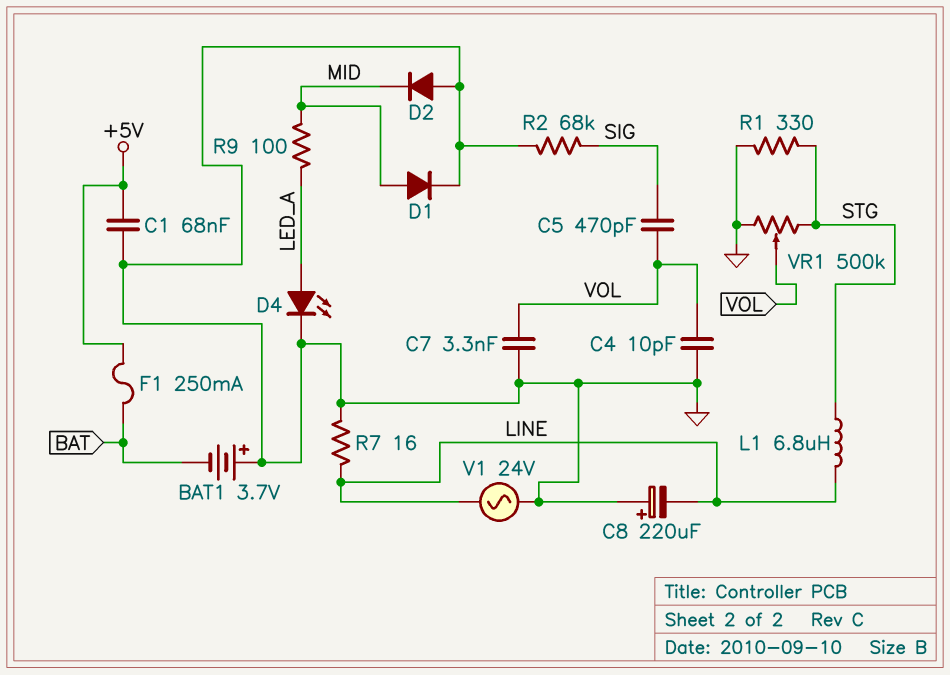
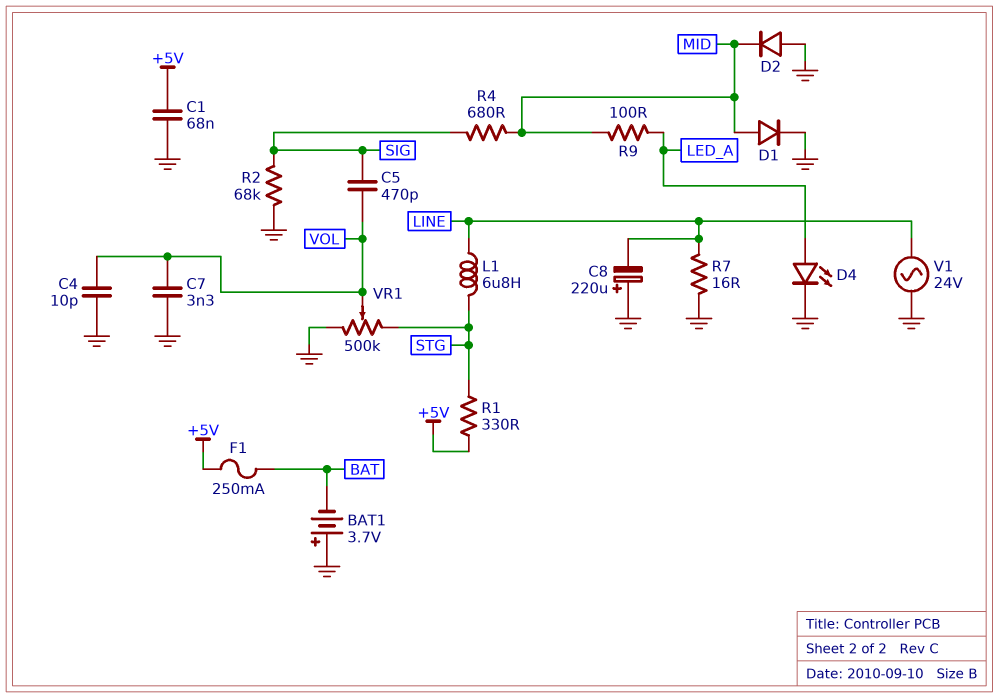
R1: 330 (GND, STG) -> 330 (+5V, STG)
R4: none -> 680 (MID, SIG)

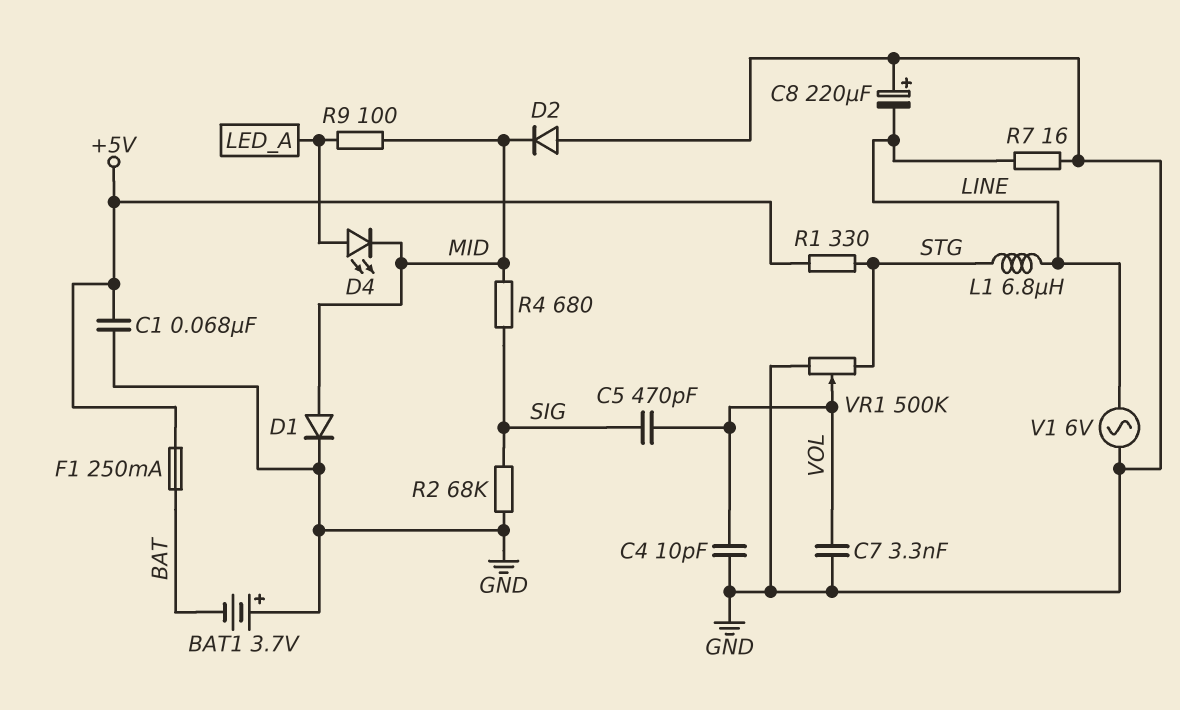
D4: LED (A LED_A, K GND) -> LED (A LED_A, K MID)
V1: AC 24V (GND, LINE) -> AC 6V (GND, LINE)

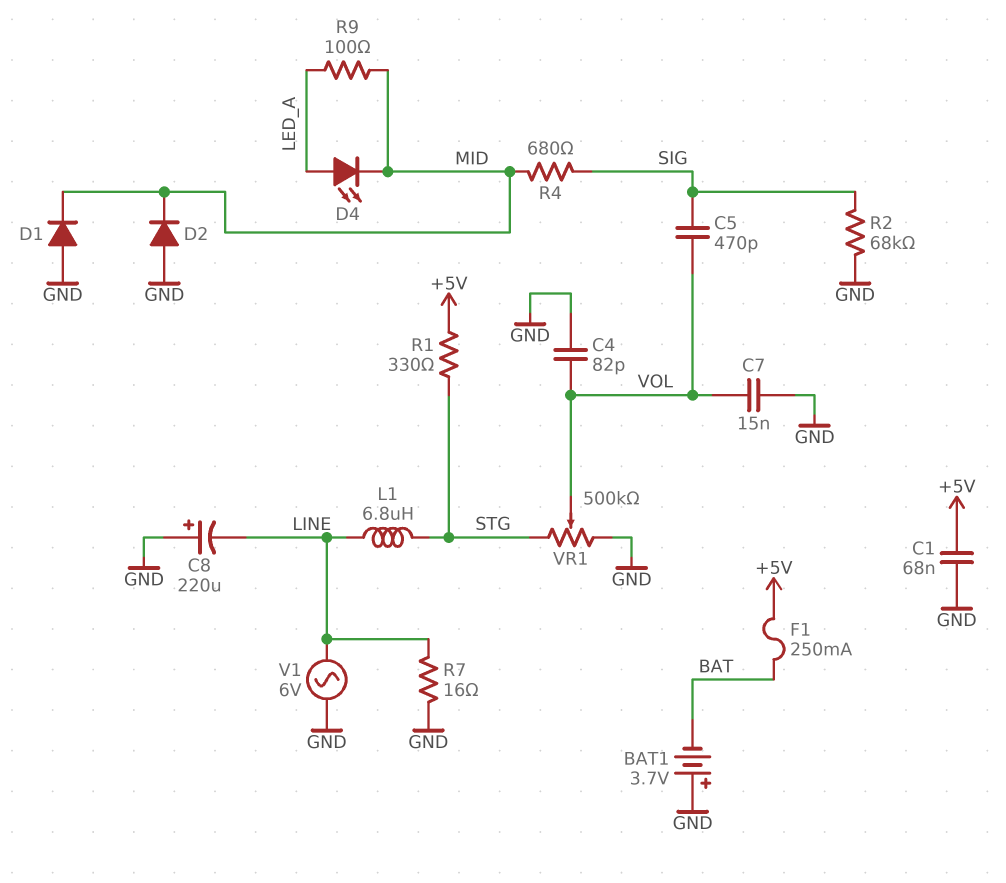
C4: 10pF (GND, VOL) -> 82pF (GND, VOL)
C7: 3.3nF (GND, VOL) -> 15nF (GND, VOL)
D1: diode (A MID, K GND) -> diode (A GND, K MID)

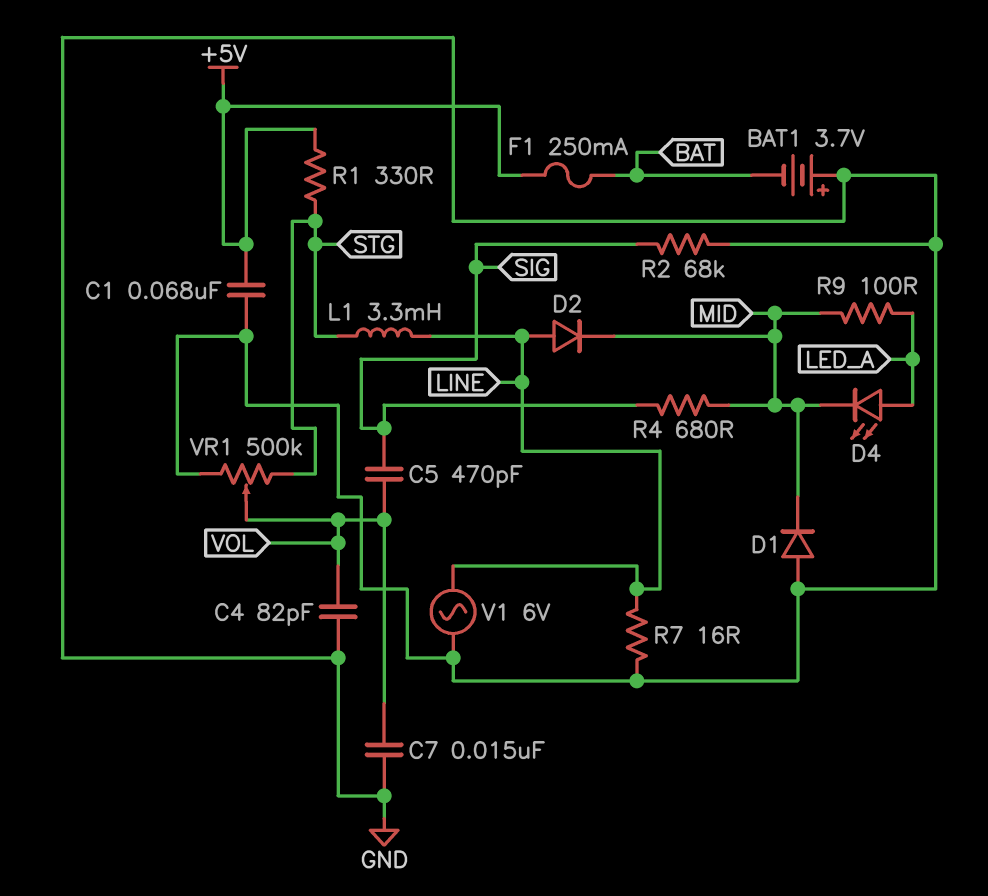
C8: 220uF (plus GND, minus LINE) -> none
D2: diode (A GND, K MID) -> diode (A LINE, K MID)
L1: 6.8uH (LINE, STG) -> 3.3mH (LINE, STG)

